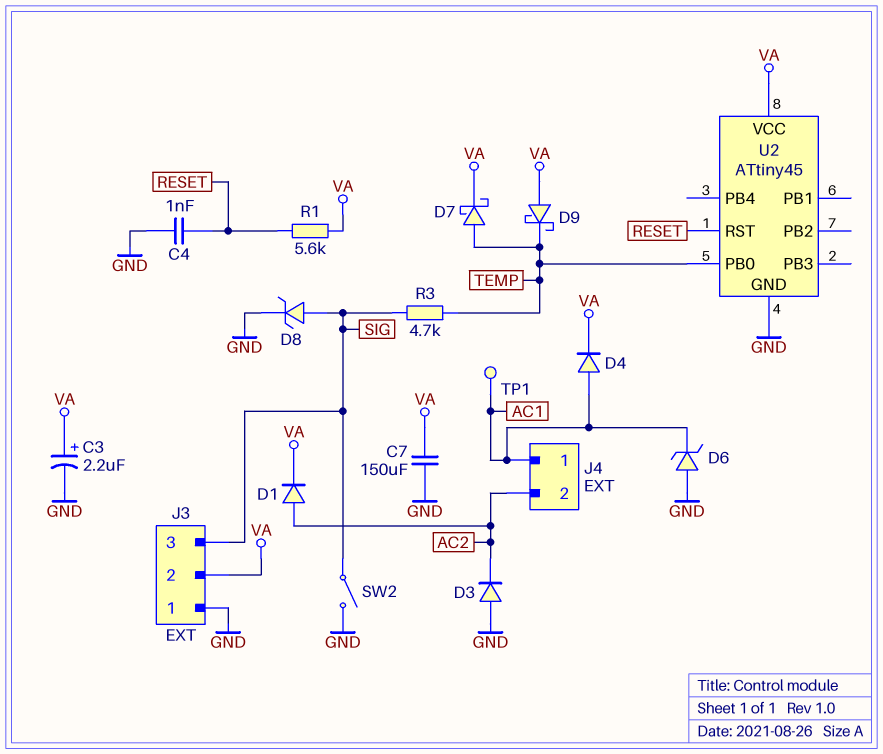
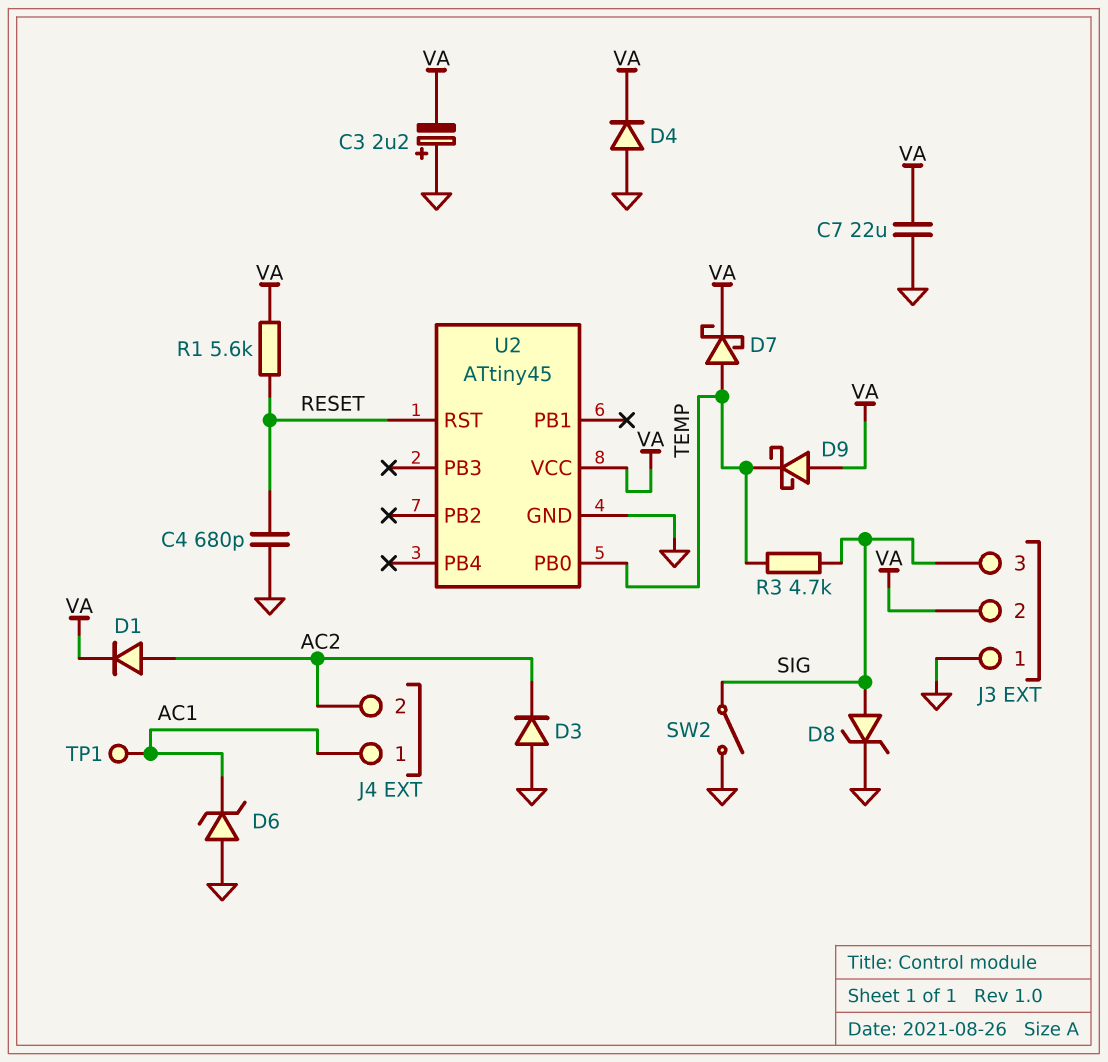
C3: 2.2uF (plus VA, minus GND) -> 2.2uF (plus GND, minus VA)
C4: 1nF (GND, RESET) -> 680pF (GND, RESET)
C7: 150uF (GND, VA) -> 22uF (GND, VA)
D4: diode (A AC1, K VA) -> diode (A GND, K VA)

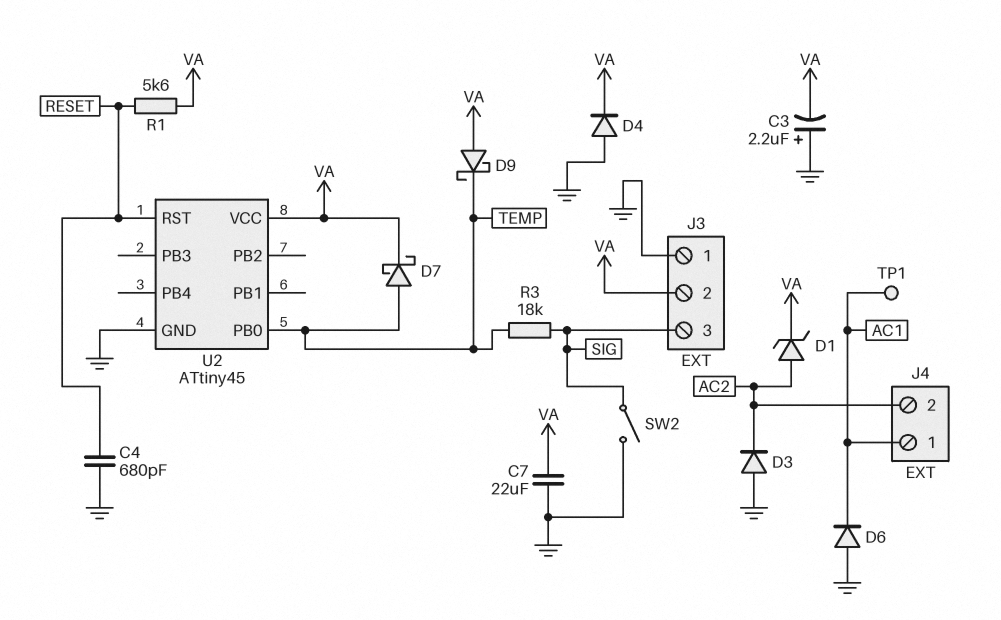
D1: diode (A AC2, K VA) -> zener (A AC2, K VA)
D6: zener (A GND, K AC1) -> diode (A GND, K AC1)
D8: zener (A SIG, K GND) -> none
R3: 4.7k (SIG, TEMP) -> 18k (SIG, TEMP)

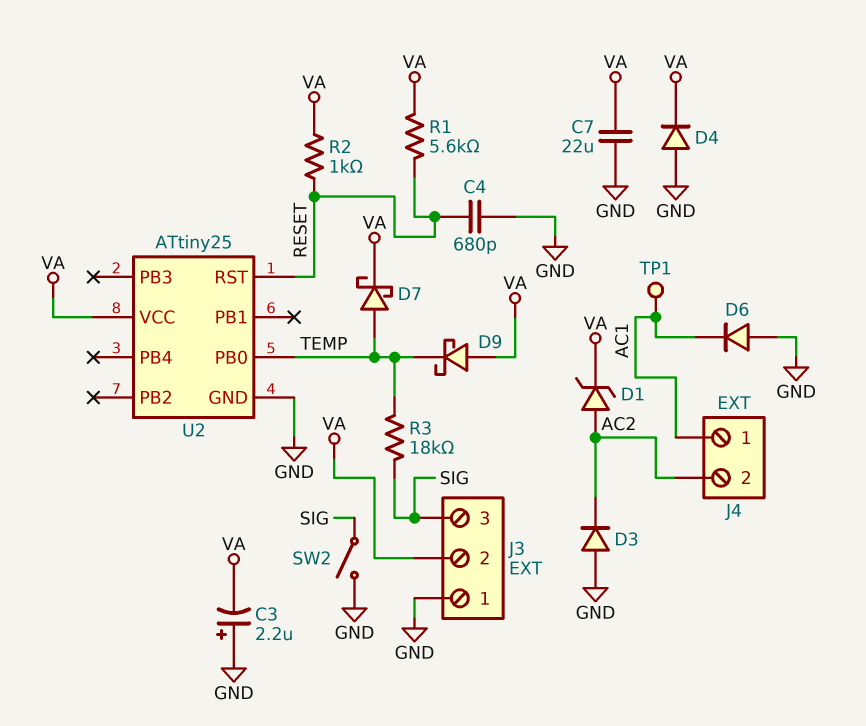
R2: none -> 1k (RESET, VA)
U2: ATtiny45 -> ATtiny25

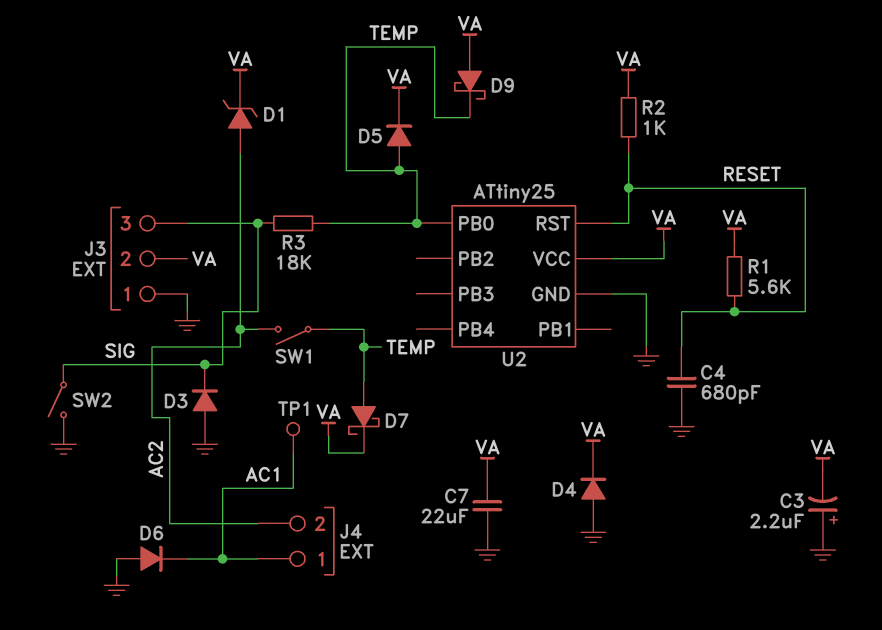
D3: diode (A GND, K AC2) -> diode (A GND, K SIG)
D5: none -> diode (A TEMP, K VA)
SW1: none -> switch (AC2, TEMP)

